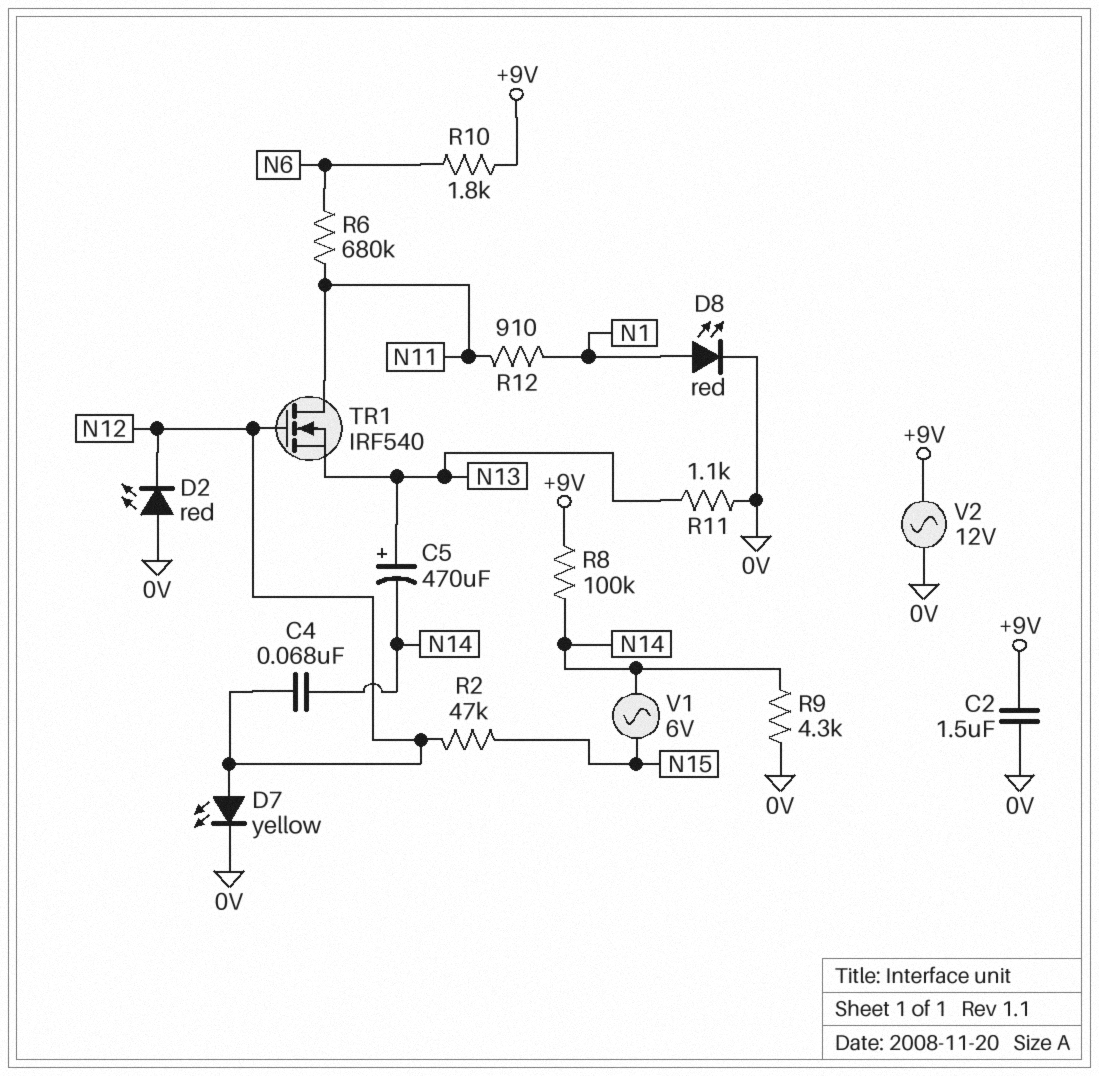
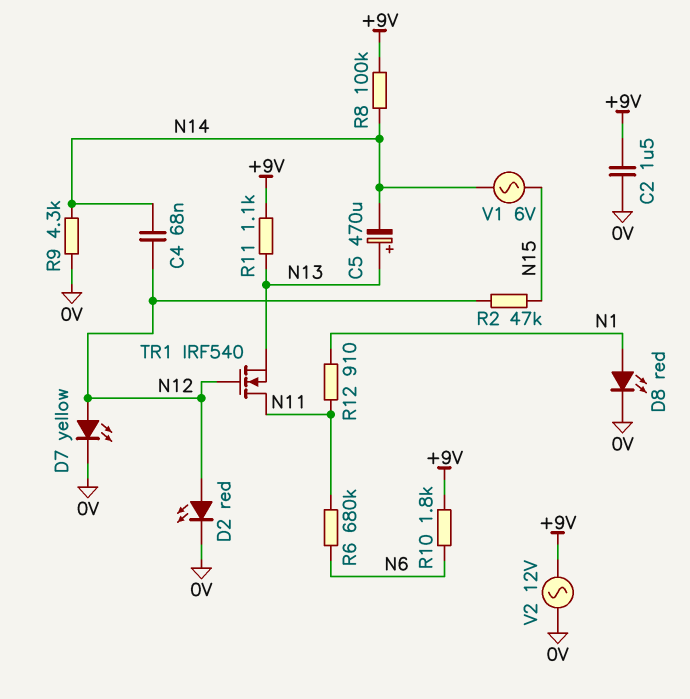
D2: LED red (A 0V, K N12) -> LED red (A N12, K 0V)
R11: 1.1k (0V, N13) -> 1.1k (+9V, N13)

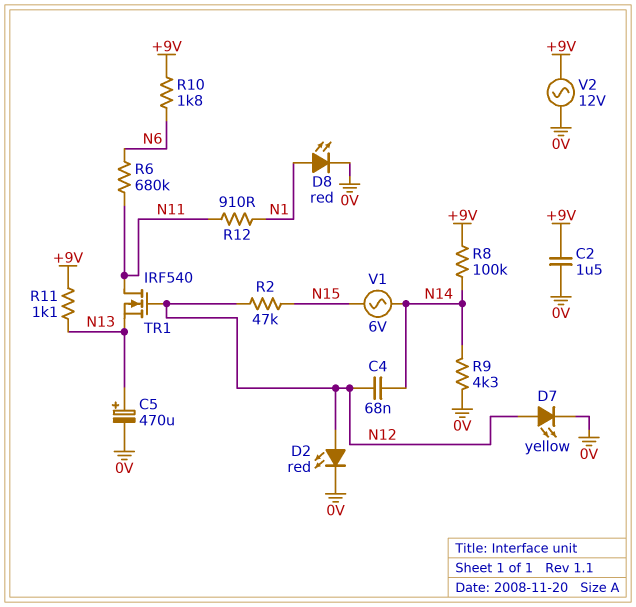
C5: 470uF (plus N13, minus N14) -> 470uF (plus N13, minus 0V)

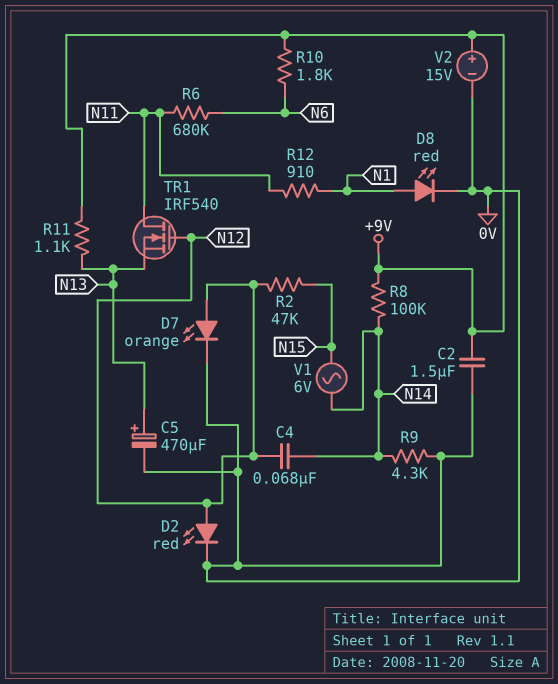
D7: LED yellow (A N12, K 0V) -> LED orange (A N12, K 0V)
V2: AC 12V (+9V, 0V) -> 15V (plus +9V, minus 0V)

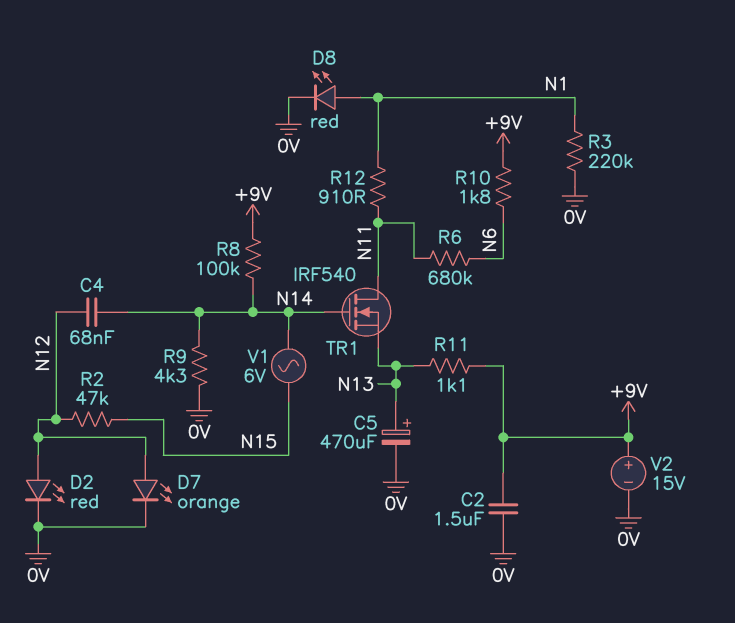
R3: none -> 220k (0V, N1)
TR1: NMOS IRF540 (G N12, D N11, S N13) -> NMOS IRF540 (G N14, D N11, S N13)

